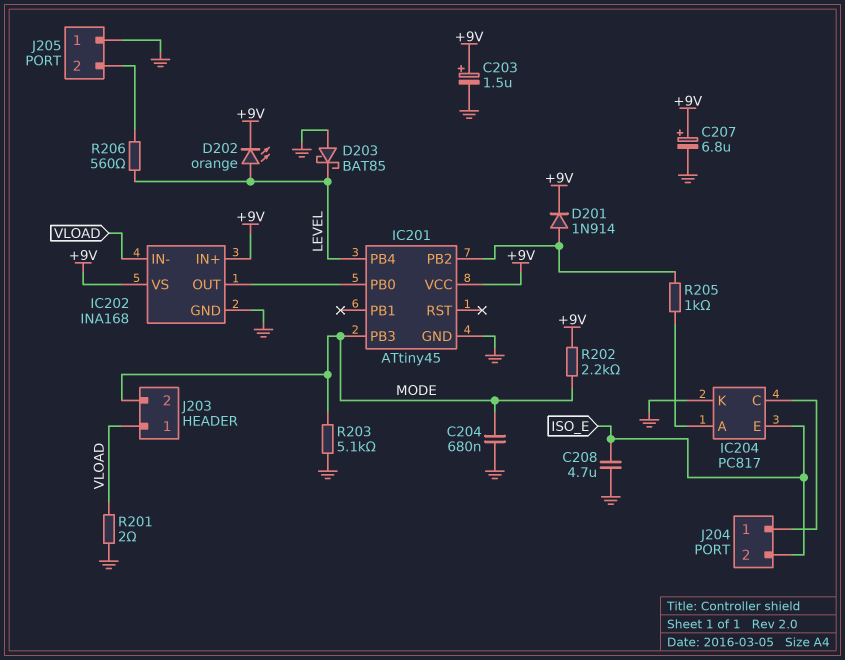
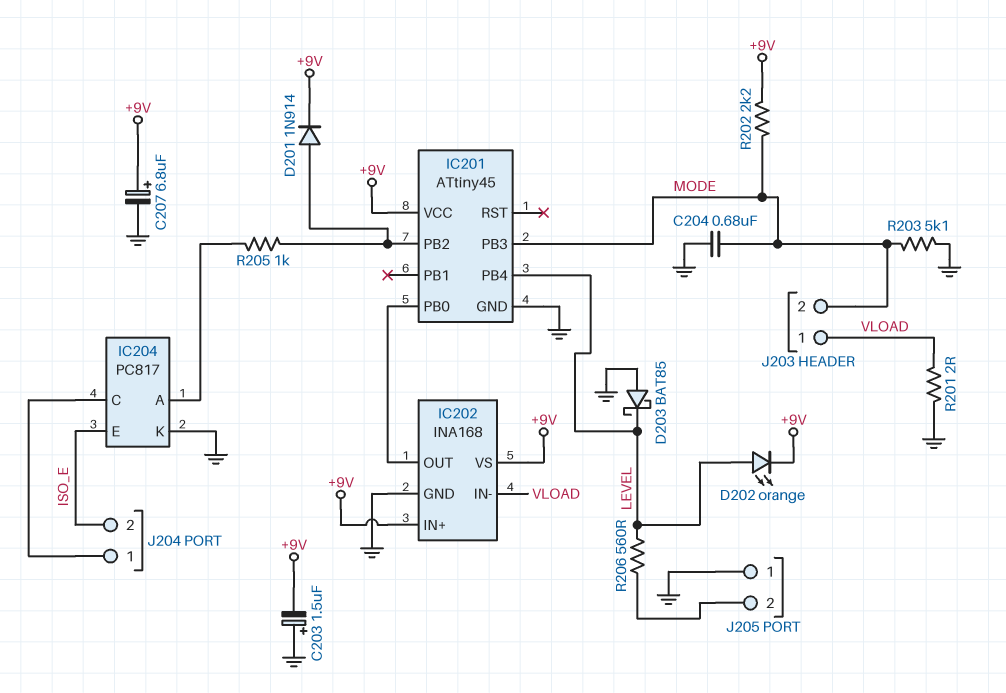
C203: 1.5uF (plus +9V, minus GND) -> 1.5uF (plus GND, minus +9V)
C208: 4.7uF (GND, ISO_E) -> none

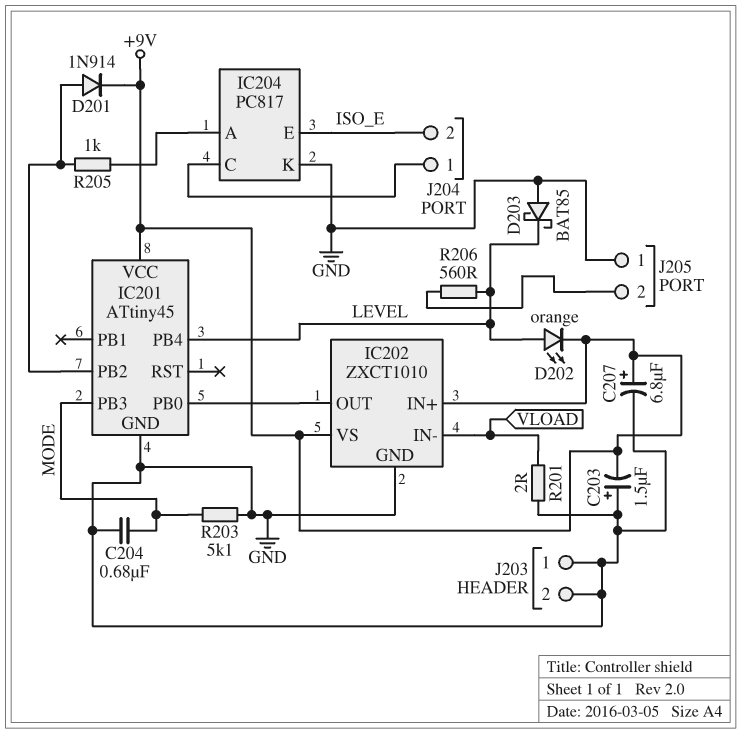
IC202: INA168 -> ZXCT1010
J203 pin 1: VLOAD -> GND
J203 pin 2: MODE -> GND
R202: 2.2k (+9V, MODE) -> none

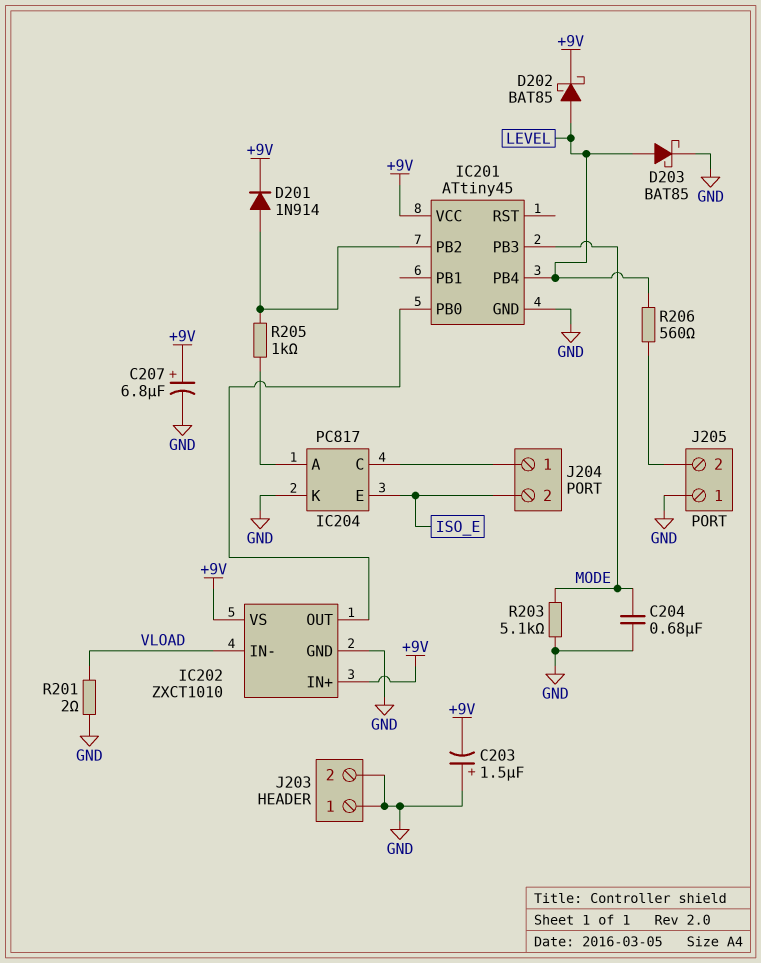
D202: LED orange (A LEVEL, K +9V) -> schottky BAT85 (A LEVEL, K +9V)
D203: schottky BAT85 (A GND, K LEVEL) -> schottky BAT85 (A LEVEL, K GND)

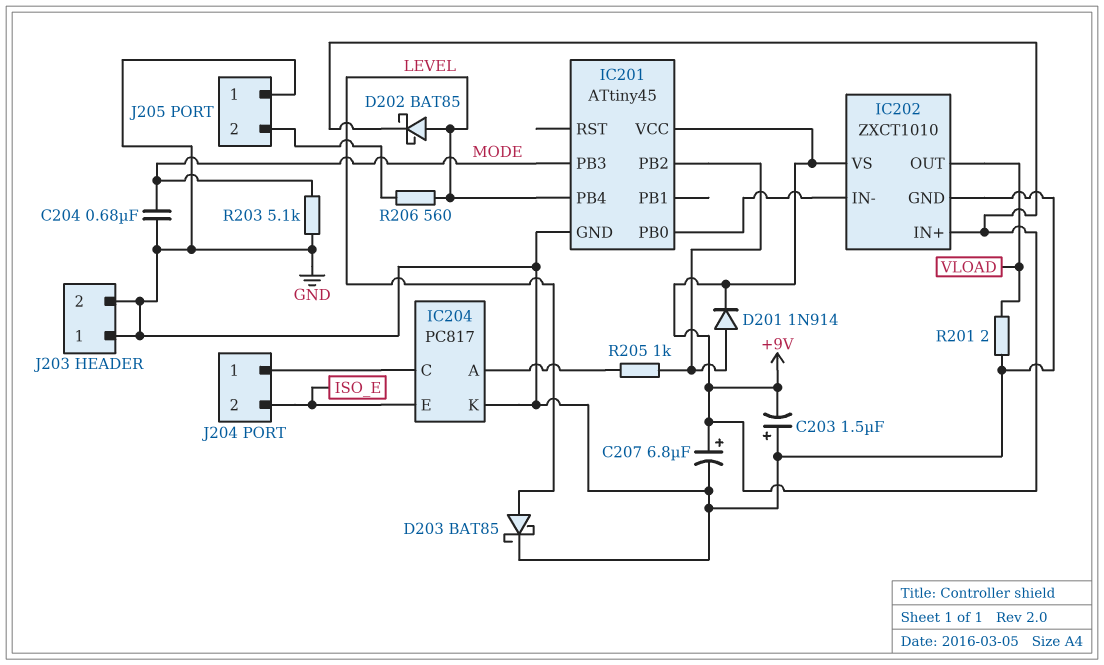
IC202 pin IN-: VLOAD -> IC201/PB0
IC202 pin OUT: IC201/PB0 -> VLOAD

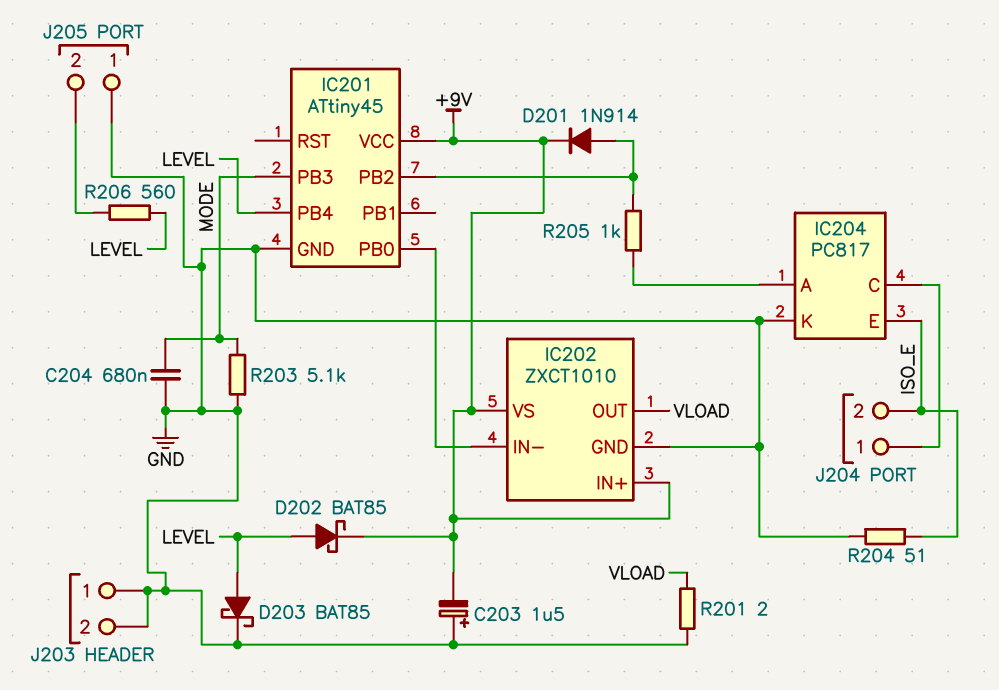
C207: 6.8uF (plus +9V, minus GND) -> none
R204: none -> 51 (GND, ISO_E)

